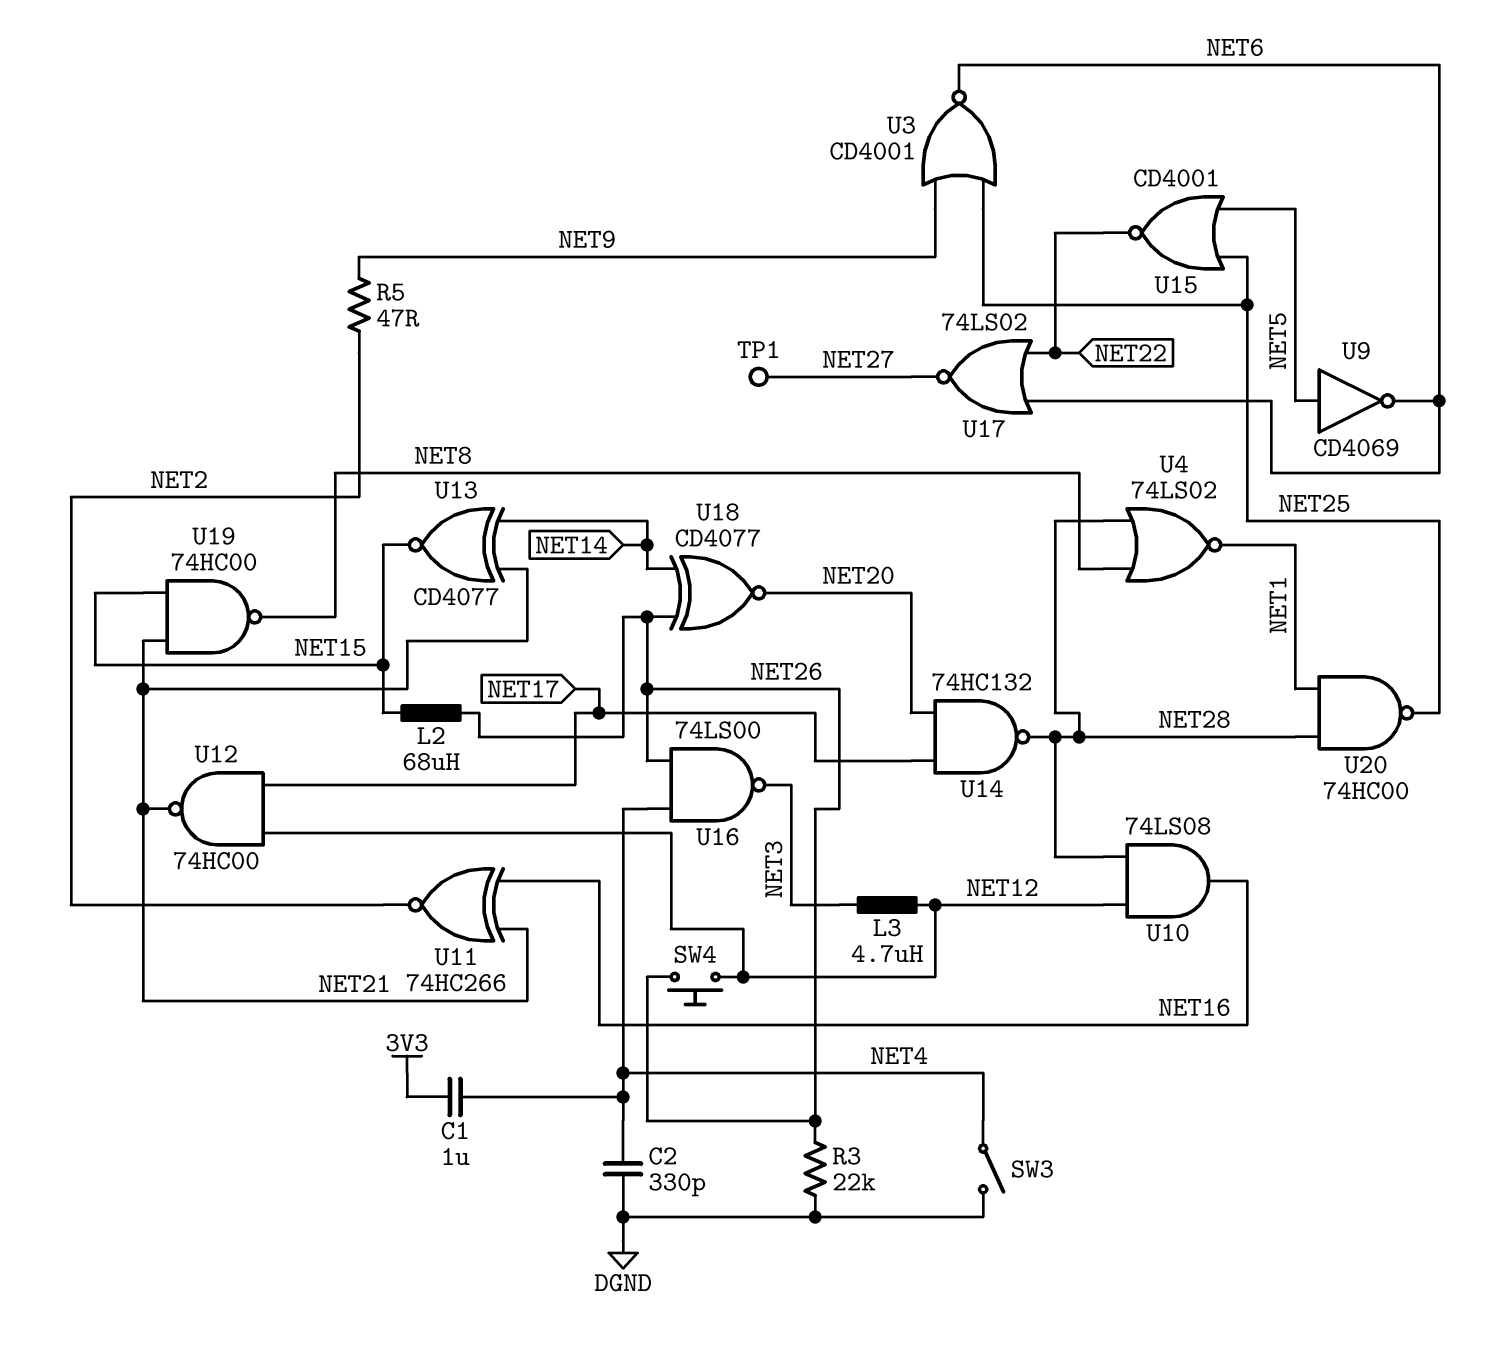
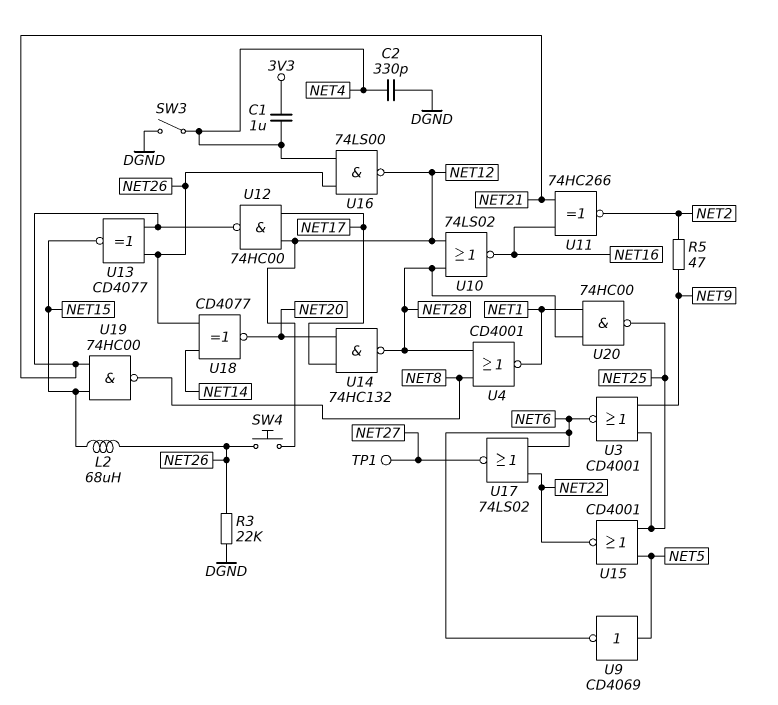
L3: 4.7uH (NET3, NET12) -> none
U4: NOR 74LS02 (in NET8, in NET28, out NET1) -> NOR CD4001 (in NET8, in NET28, out NET1)
U10: AND 74LS08 (in NET12, in NET28, out NET16) -> NOR 74LS02 (in NET12, in NET28, out NET16)
U13: XNOR CD4077 (in NET14, in NET21, out NET15) -> XNOR CD4077 (in NET21, in NET26, out NET15)
U16: NAND 74LS00 (in NET4, in NET26, out NET3) -> NAND 74LS00 (in NET4, in NET26, out NET12)

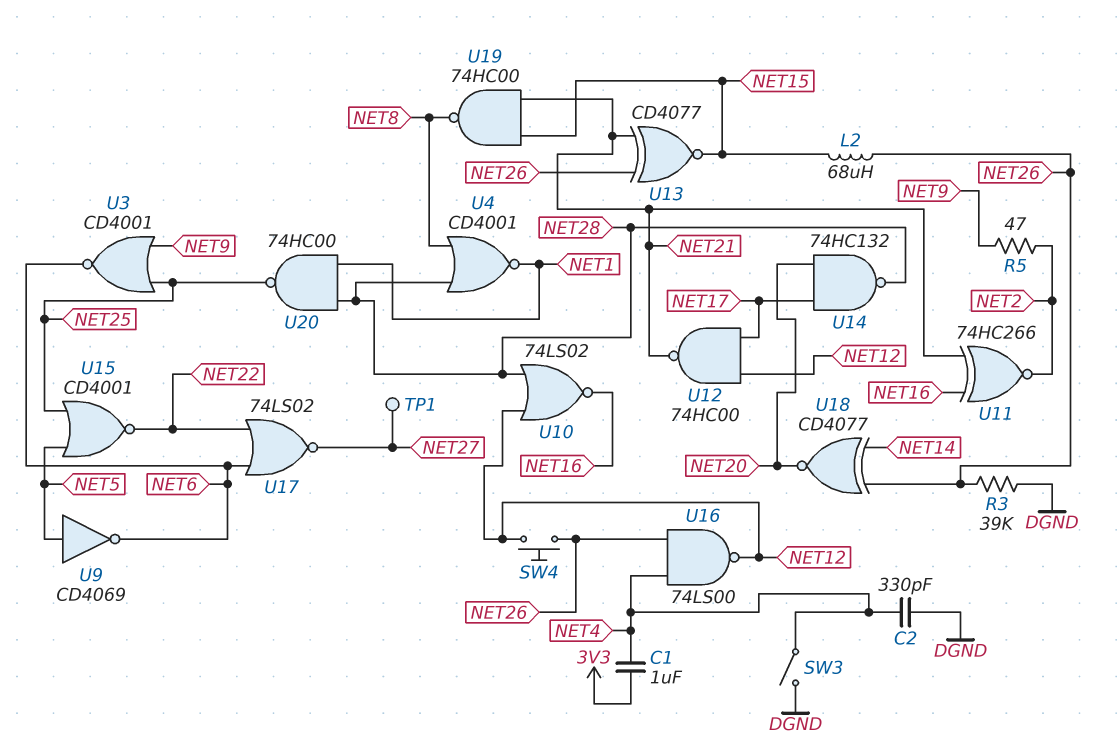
R3: 22k (DGND, NET26) -> 39k (DGND, NET26)

